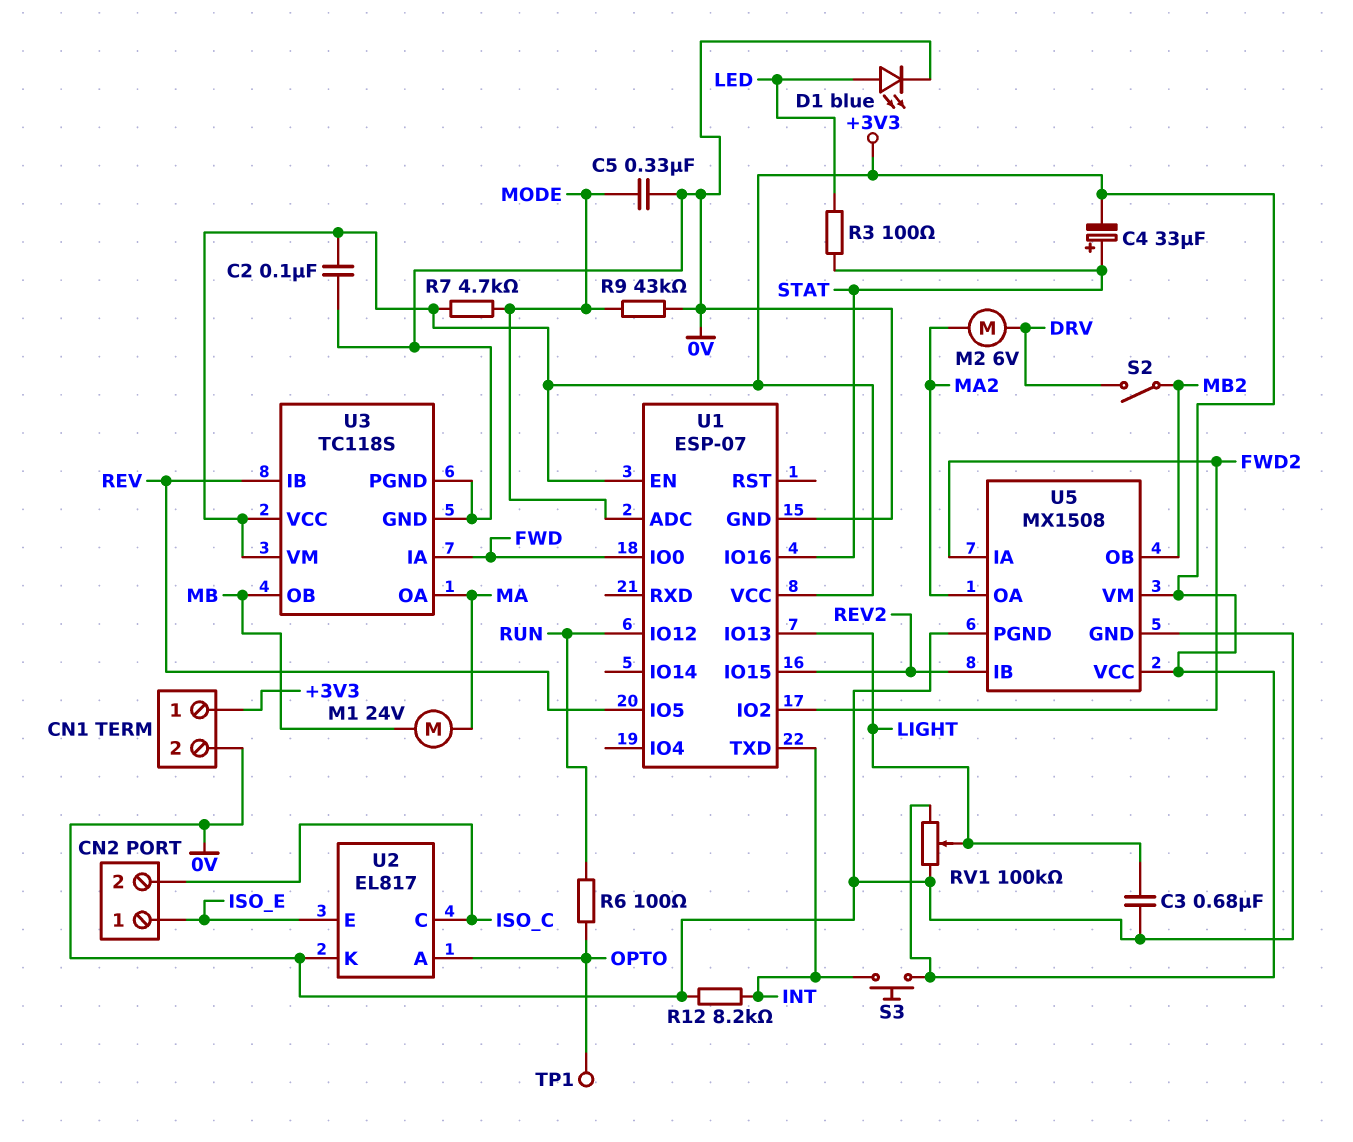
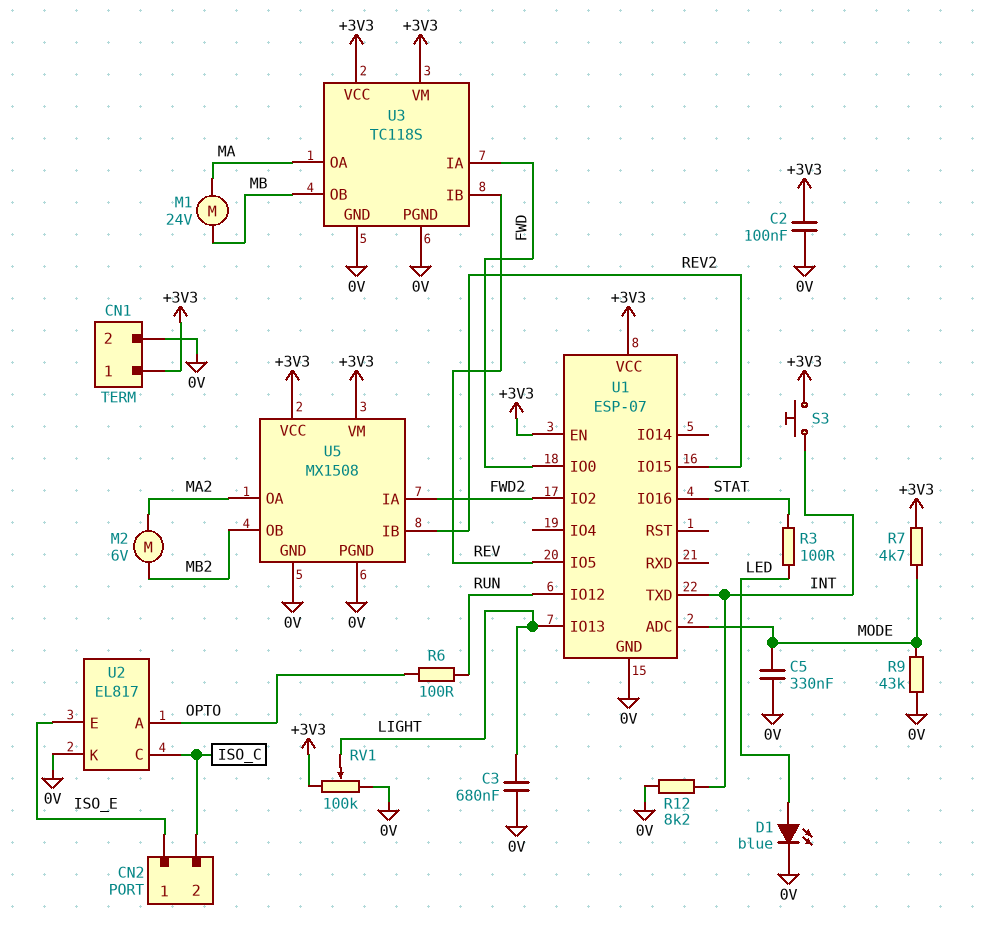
C4: 33uF (plus STAT, minus +3V3) -> none
M2: motor 6V (DRV, MA2) -> motor 6V (MA2, MB2)
S2: switch (DRV, MB2) -> none
TP1: test point (OPTO) -> none

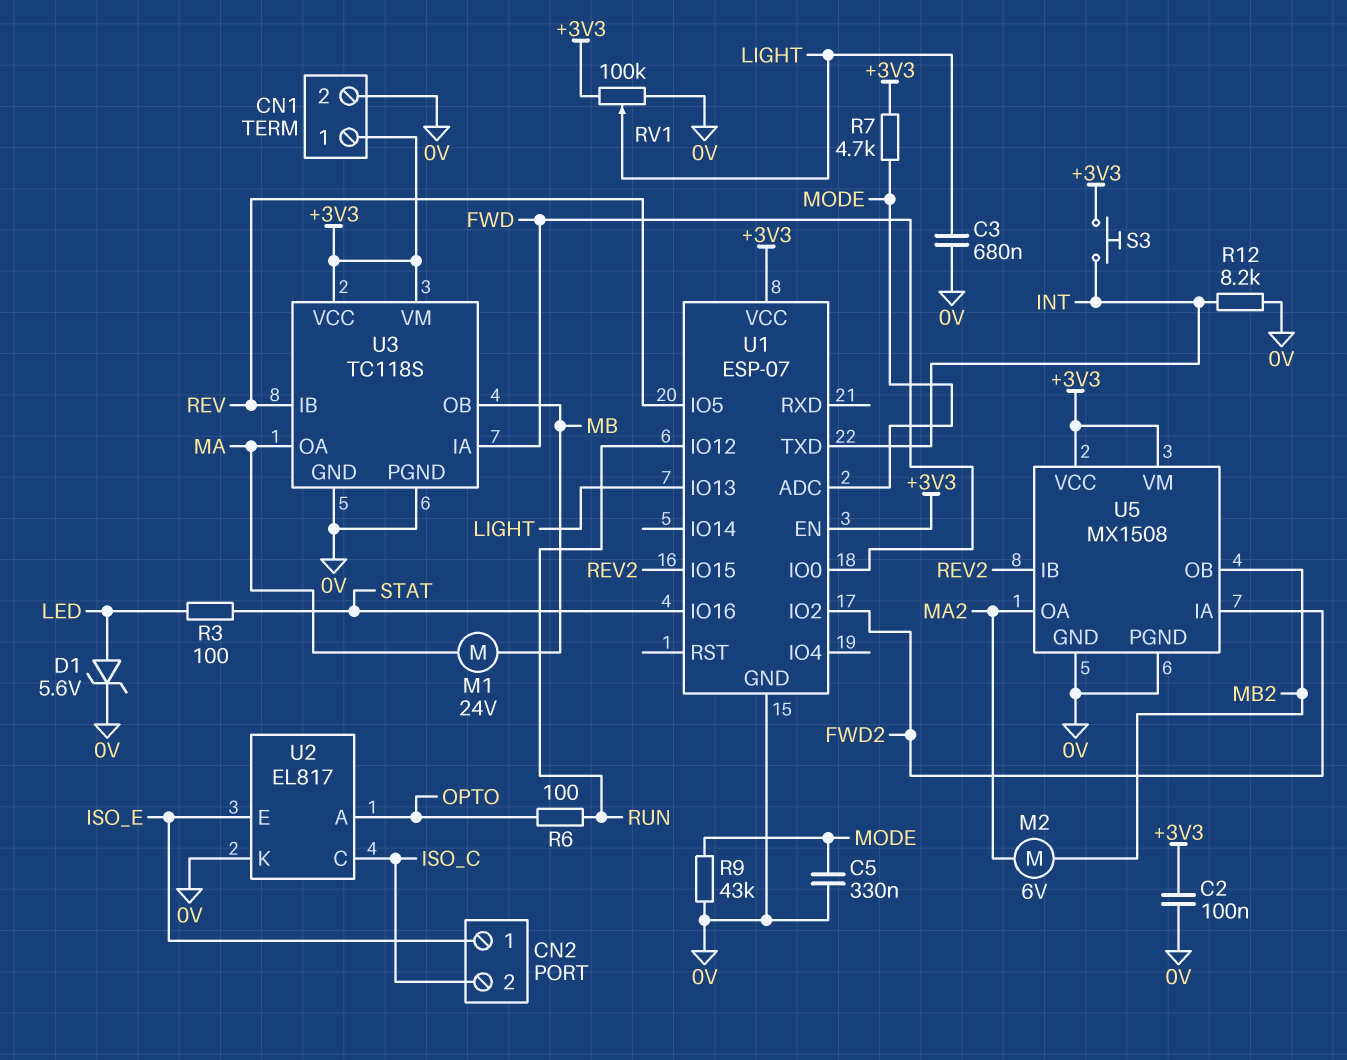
D1: LED blue (A LED, K 0V) -> zener 5.6V (A LED, K 0V)

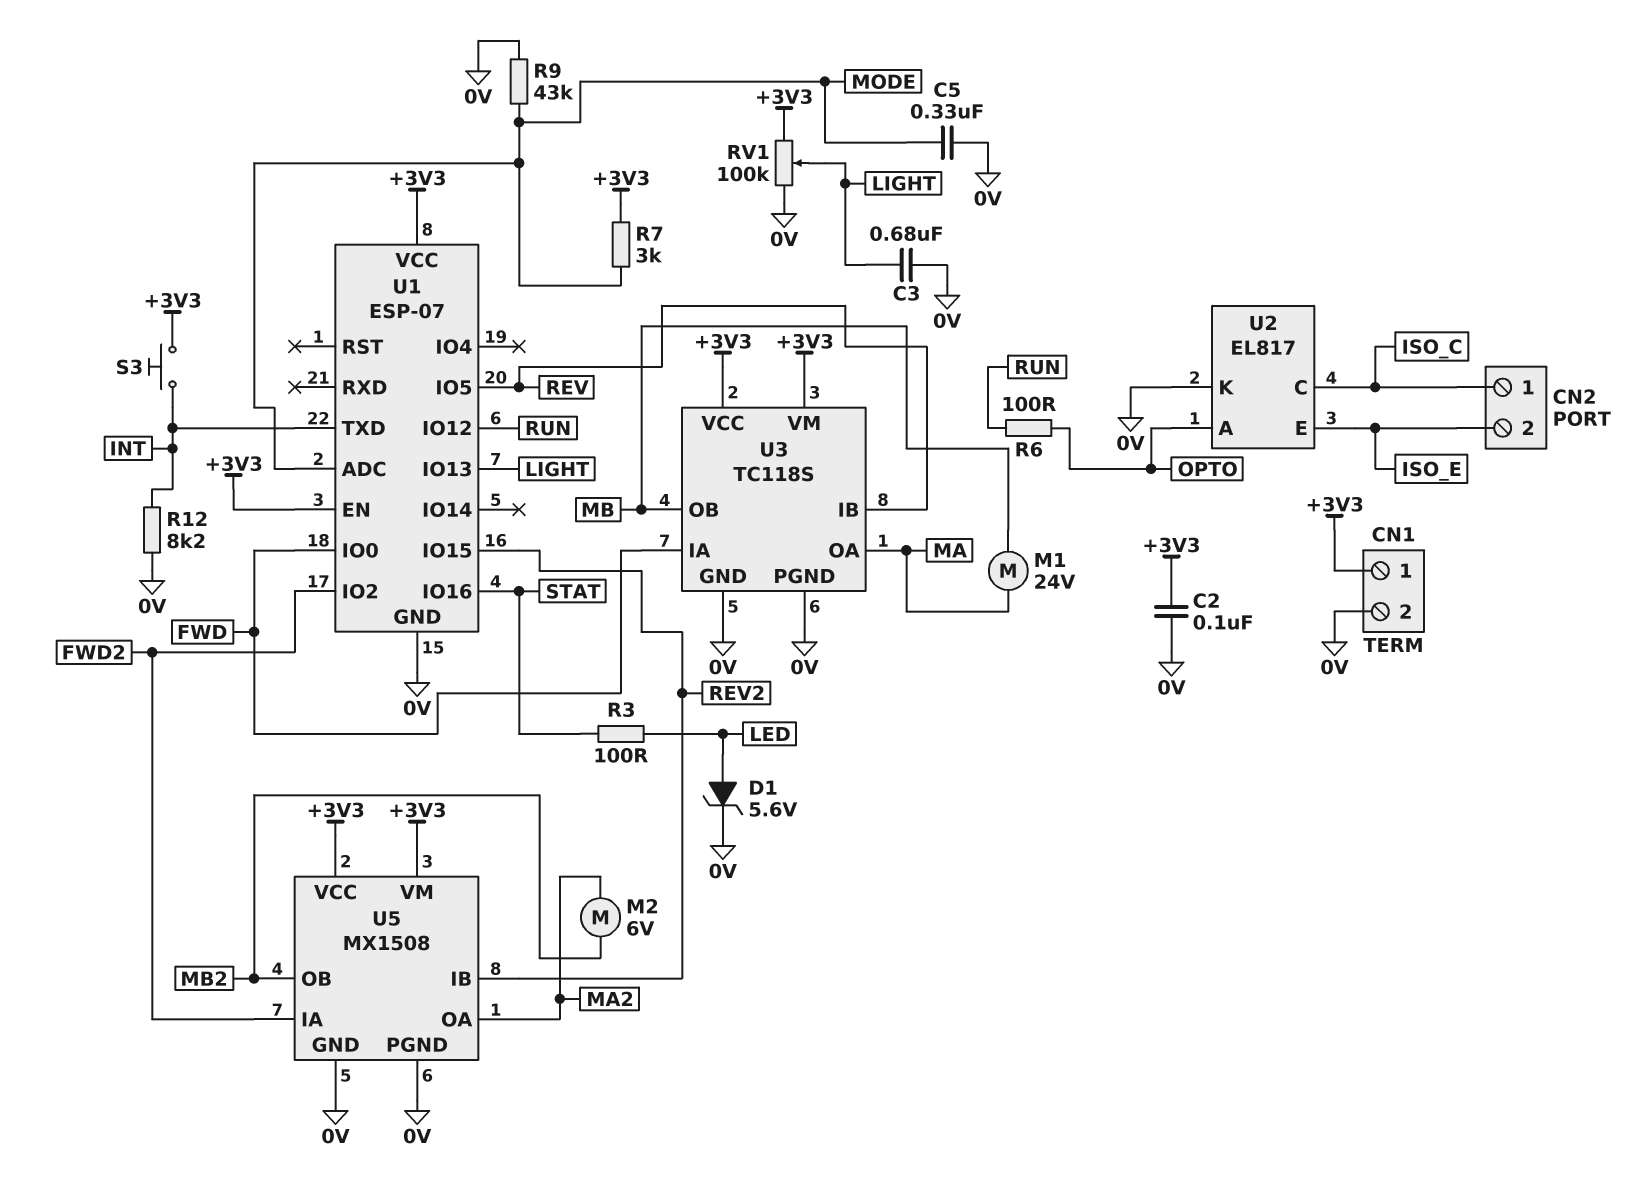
CN2 pin 1: ISO_E -> ISO_C
CN2 pin 2: ISO_C -> ISO_E
R7: 4.7k (+3V3, MODE) -> 3k (+3V3, MODE)

